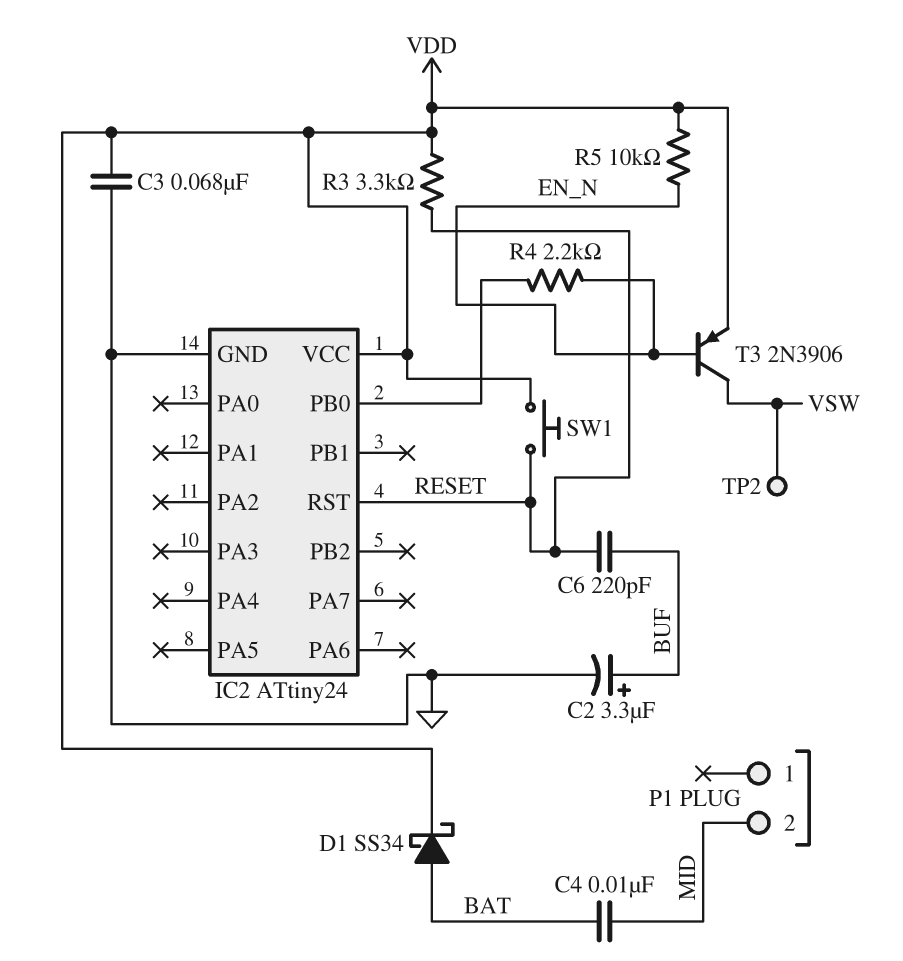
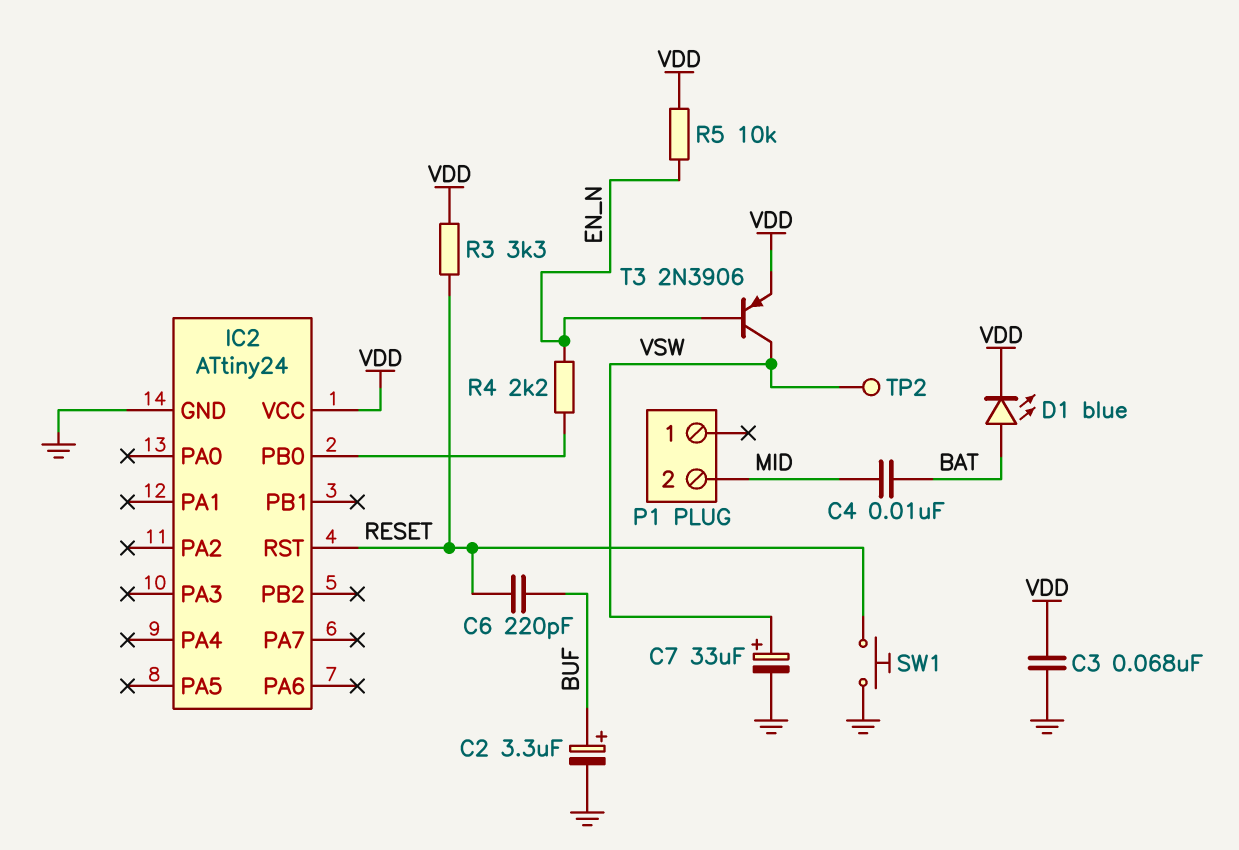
C7: none -> 33uF (plus VSW, minus GND)
D1: schottky SS34 (A BAT, K VDD) -> LED blue (A BAT, K VDD)
SW1: button (RESET, VDD) -> button (GND, RESET)

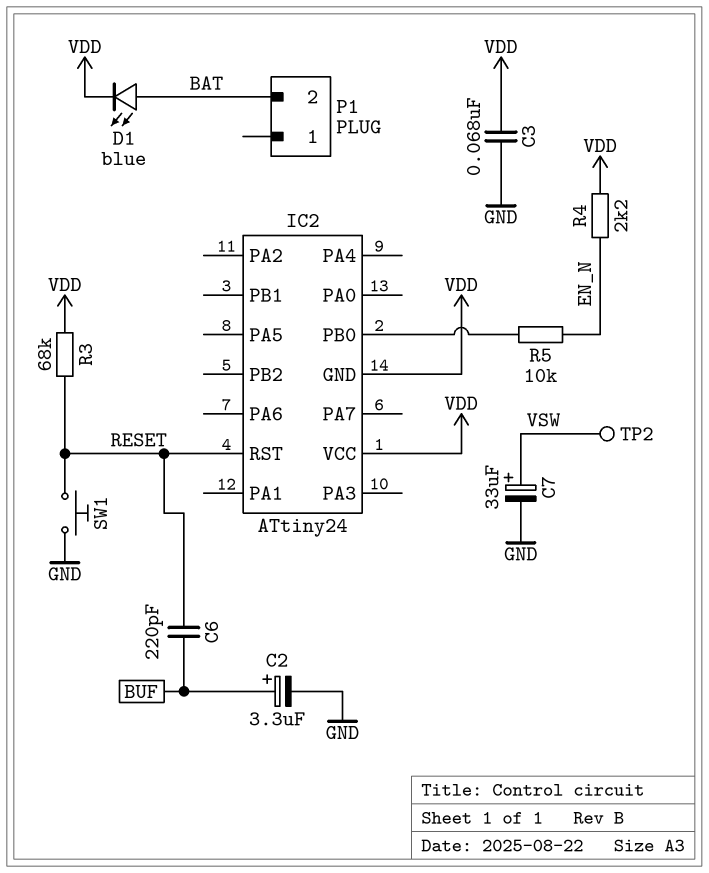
C4: 10nF (BAT, MID) -> none
IC2 pin GND: GND -> VDD
P1 pin 2: MID -> BAT
R3: 3.3k (RESET, VDD) -> 68k (RESET, VDD)
R4: 2.2k (EN_N, IC2/PB0) -> 2.2k (EN_N, VDD)
R5: 10k (EN_N, VDD) -> 10k (EN_N, IC2/PB0)
T3: PNP 2N3906 (B EN_N, C VSW, E VDD) -> none

